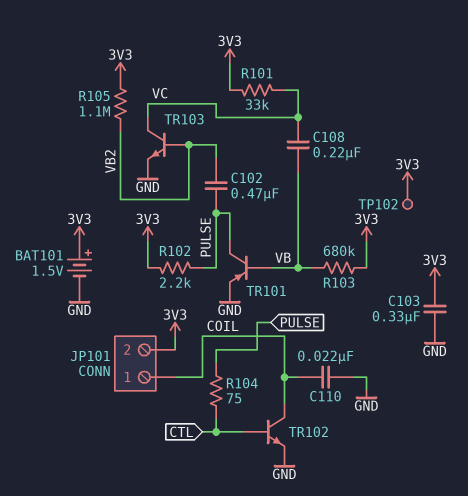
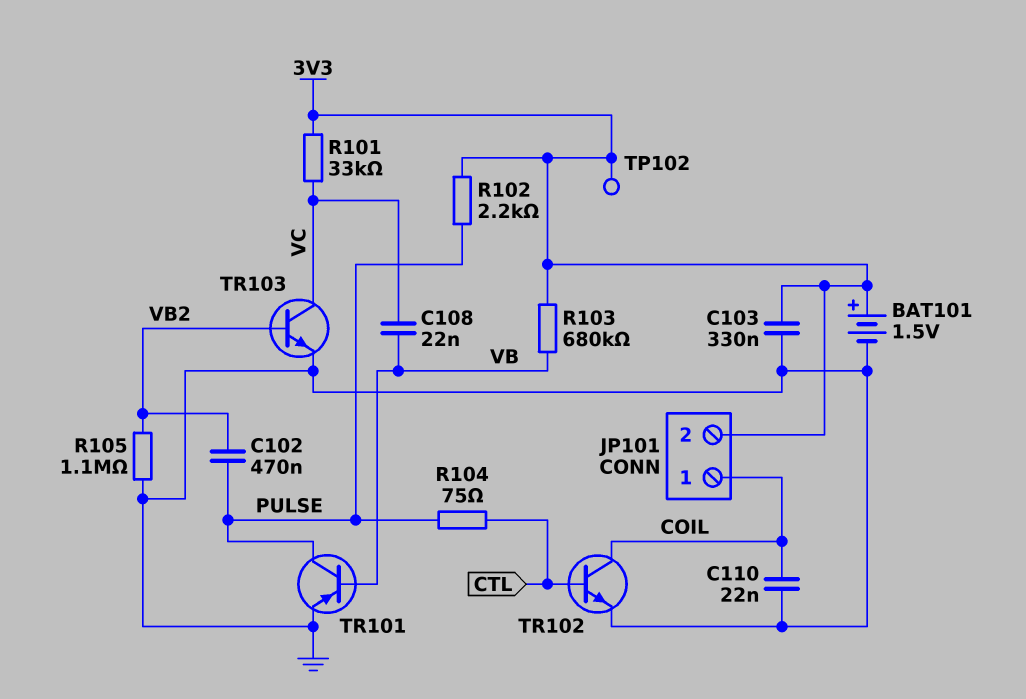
C108: 220nF (VB, VC) -> 22nF (VB, VC)
R105: 1.1M (3V3, VB2) -> 1.1M (GND, VB2)

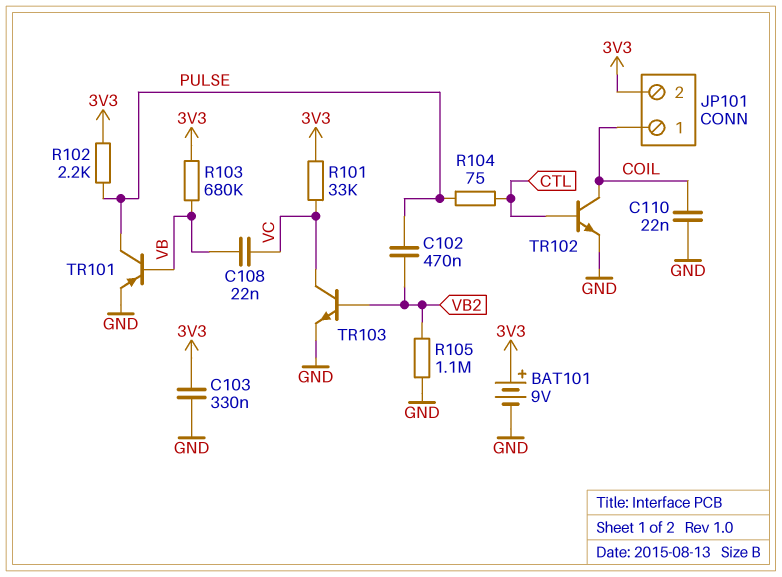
BAT101: 1.5V (plus 3V3, minus GND) -> 9V (plus 3V3, minus GND)
TP102: test point (3V3) -> none

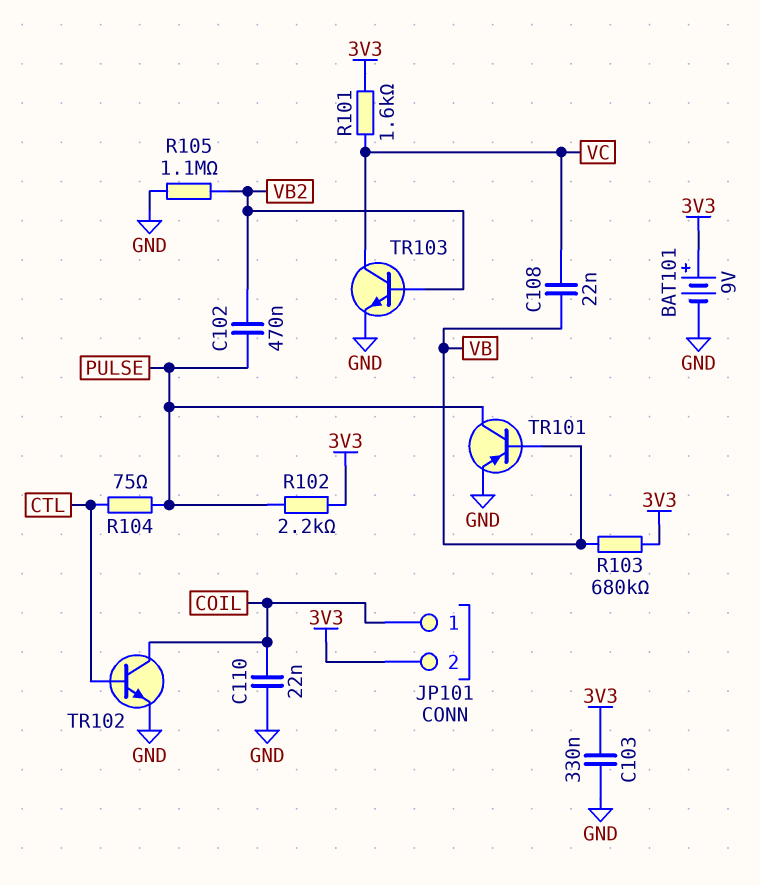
R101: 33k (3V3, VC) -> 1.6k (3V3, VC)

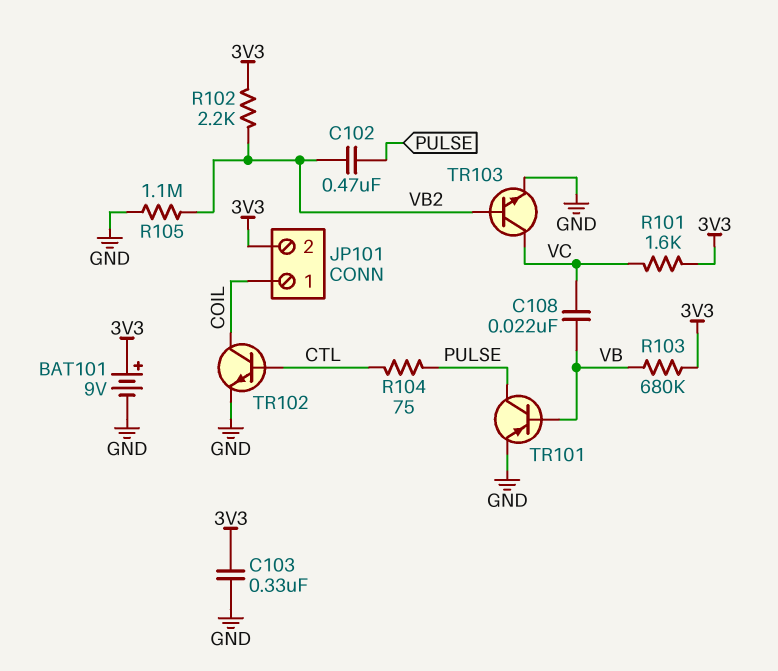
C110: 22nF (COIL, GND) -> none
R102: 2.2k (3V3, PULSE) -> 2.2k (3V3, VB2)

